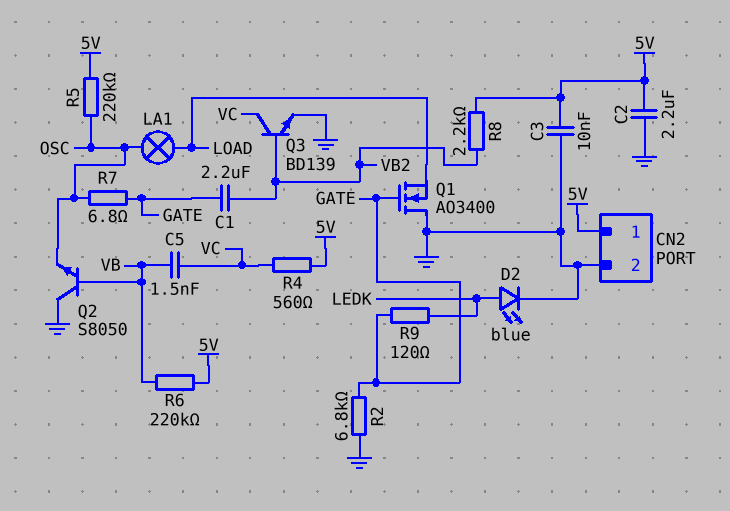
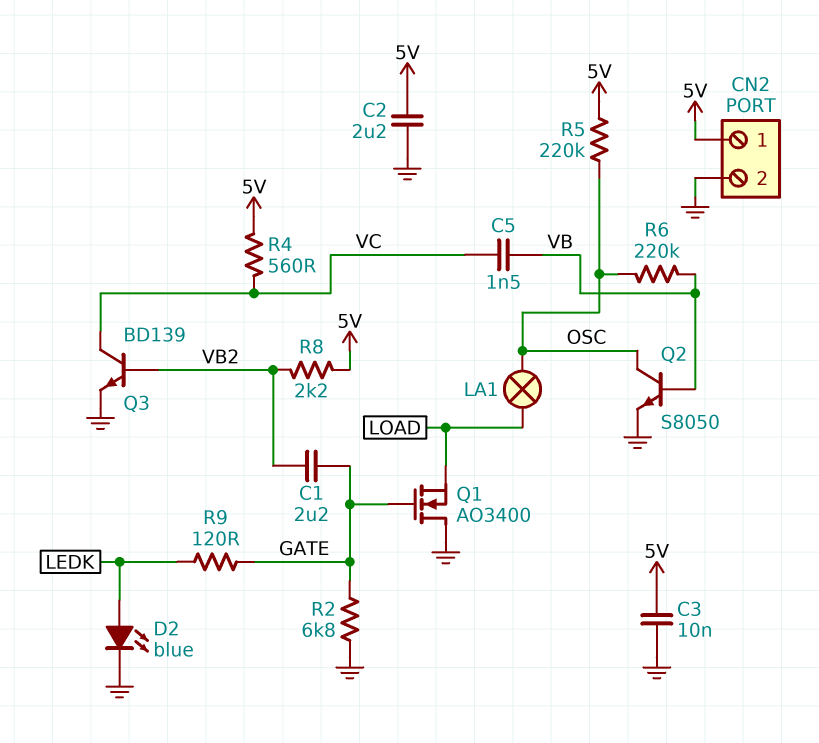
Q2: NPN S8050 (B VB, C GND, E OSC) -> NPN S8050 (B VB, C OSC, E GND)
R6: 220k (5V, VB) -> 220k (OSC, VB)
R7: 6.8 (GATE, OSC) -> none

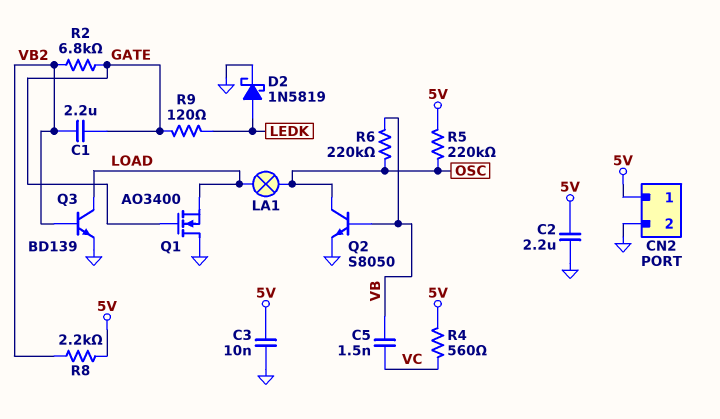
D2: LED blue (A LEDK, K GND) -> schottky 1N5819 (A LEDK, K GND)
Q3: NPN BD139 (B VB2, C VC, E GND) -> NPN BD139 (B VB2, C LOAD, E GND)
R2: 6.8k (GATE, GND) -> 6.8k (GATE, VB2)

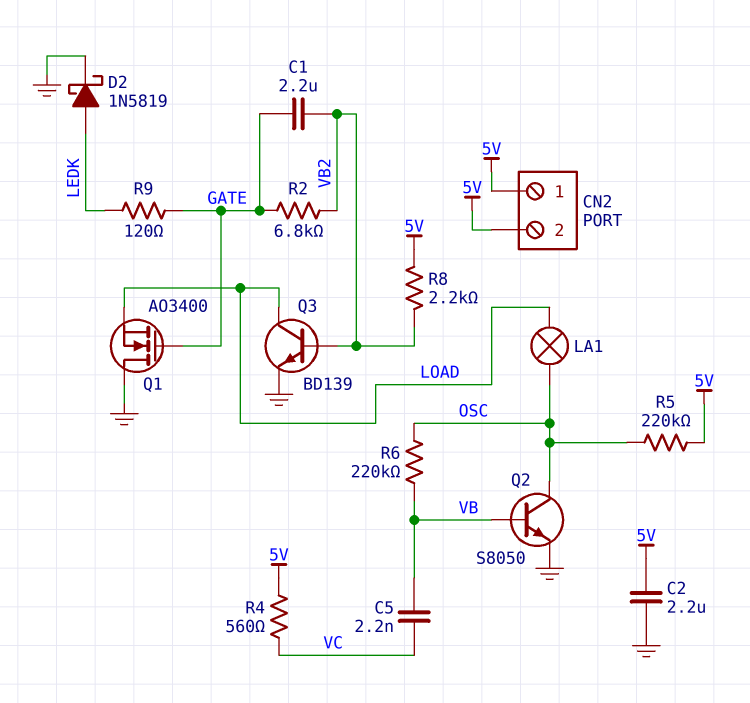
C3: 10nF (5V, GND) -> none
C5: 1.5nF (VB, VC) -> 2.2nF (VB, VC)
CN2 pin 2: GND -> 5V

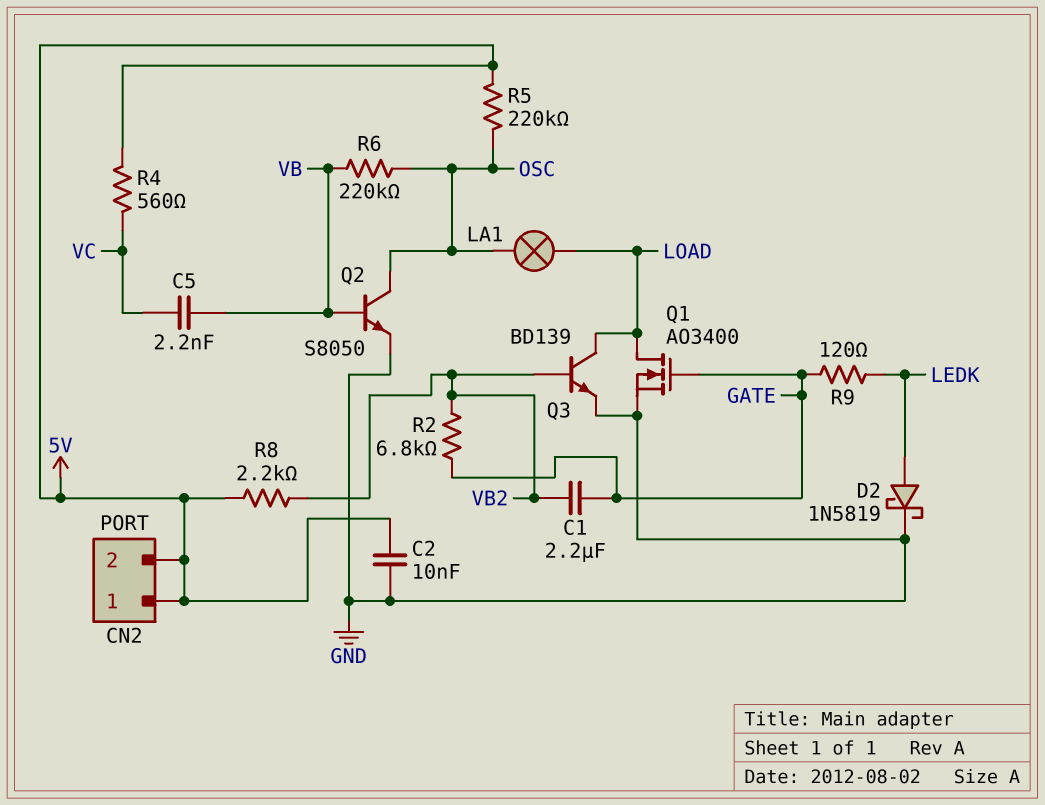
C2: 2.2uF (5V, GND) -> 10nF (5V, GND)
Q1: NMOS AO3400 (G GATE, D GND, S LOAD) -> NMOS AO3400 (G GATE, D LOAD, S GND)

